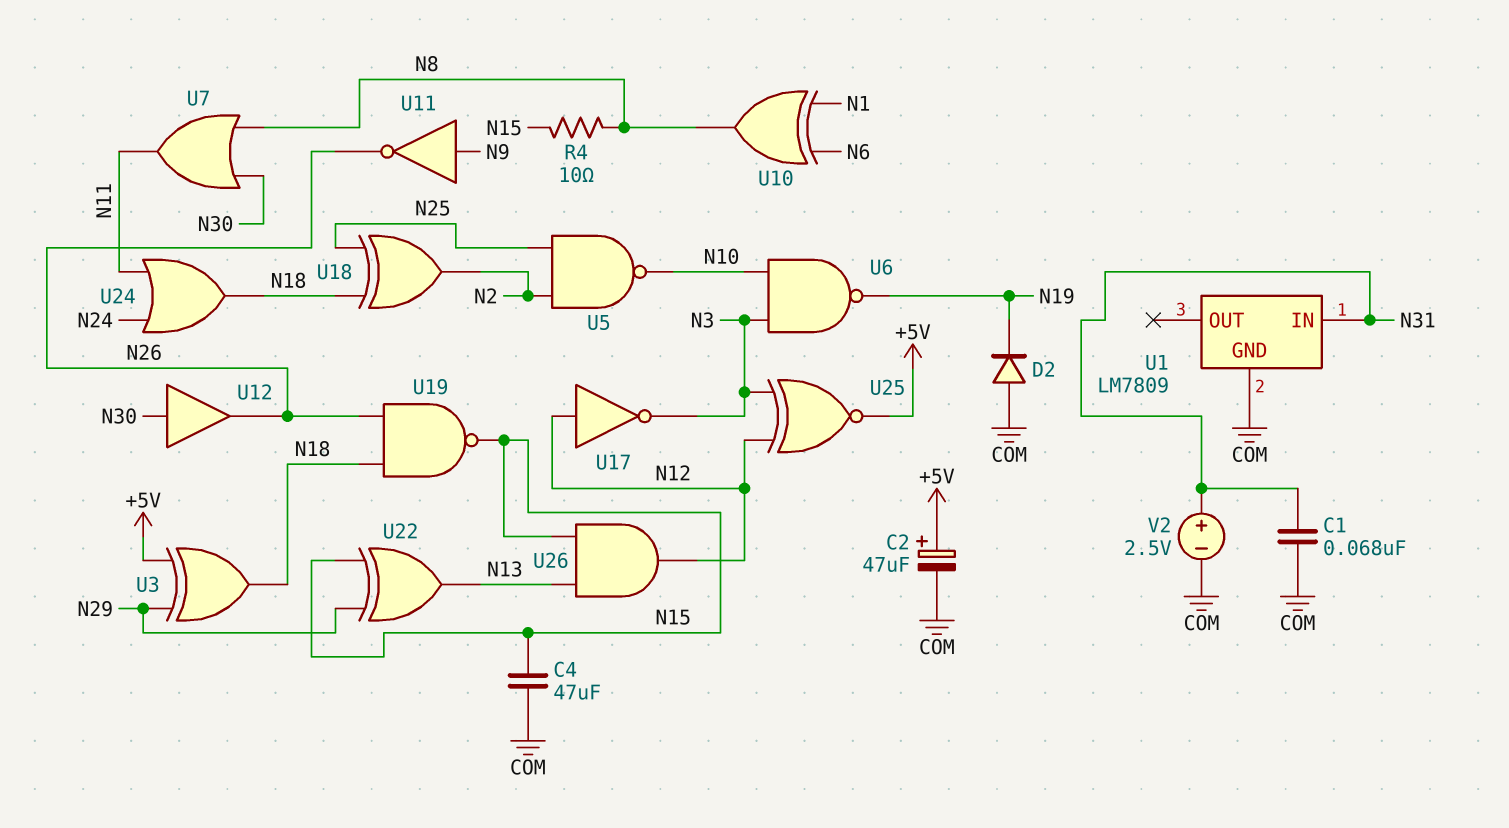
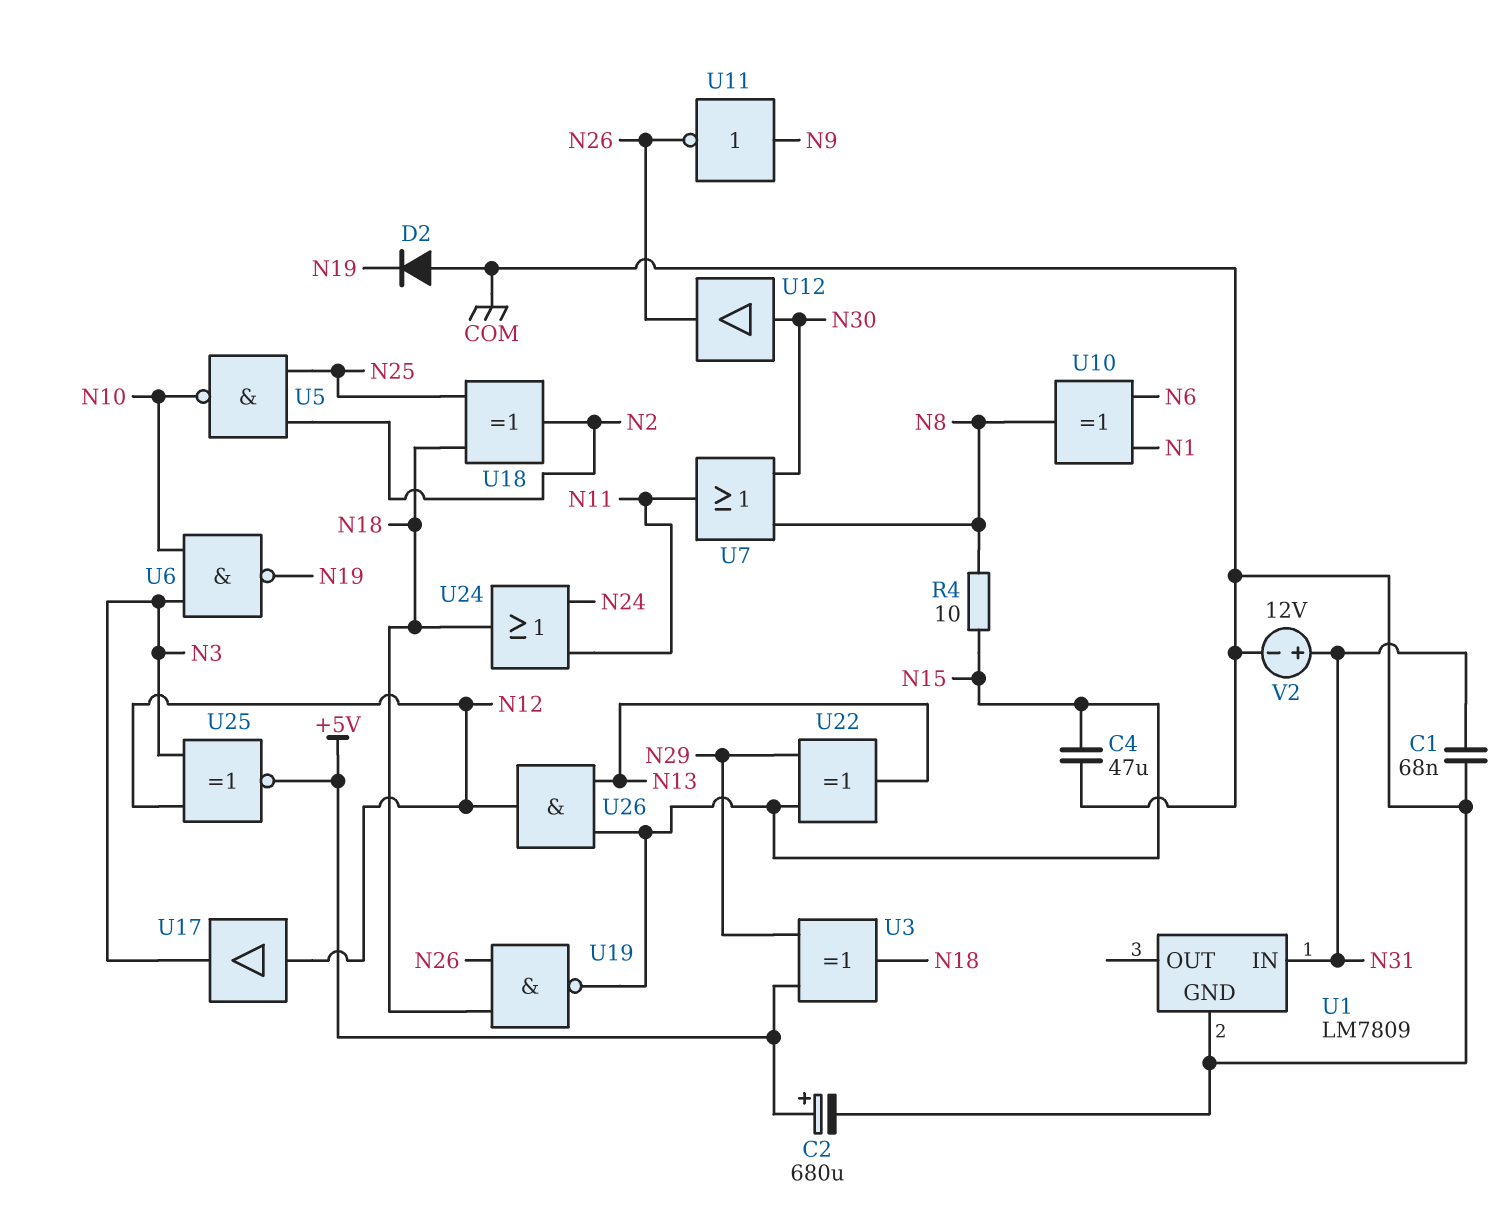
C2: 47uF (plus +5V, minus COM) -> 680uF (plus +5V, minus COM)
U17: NOT (in N12, out N3) -> buffer (in N12, out N3)
V2: 2.5V (plus N31, minus COM) -> 12V (plus N31, minus COM)

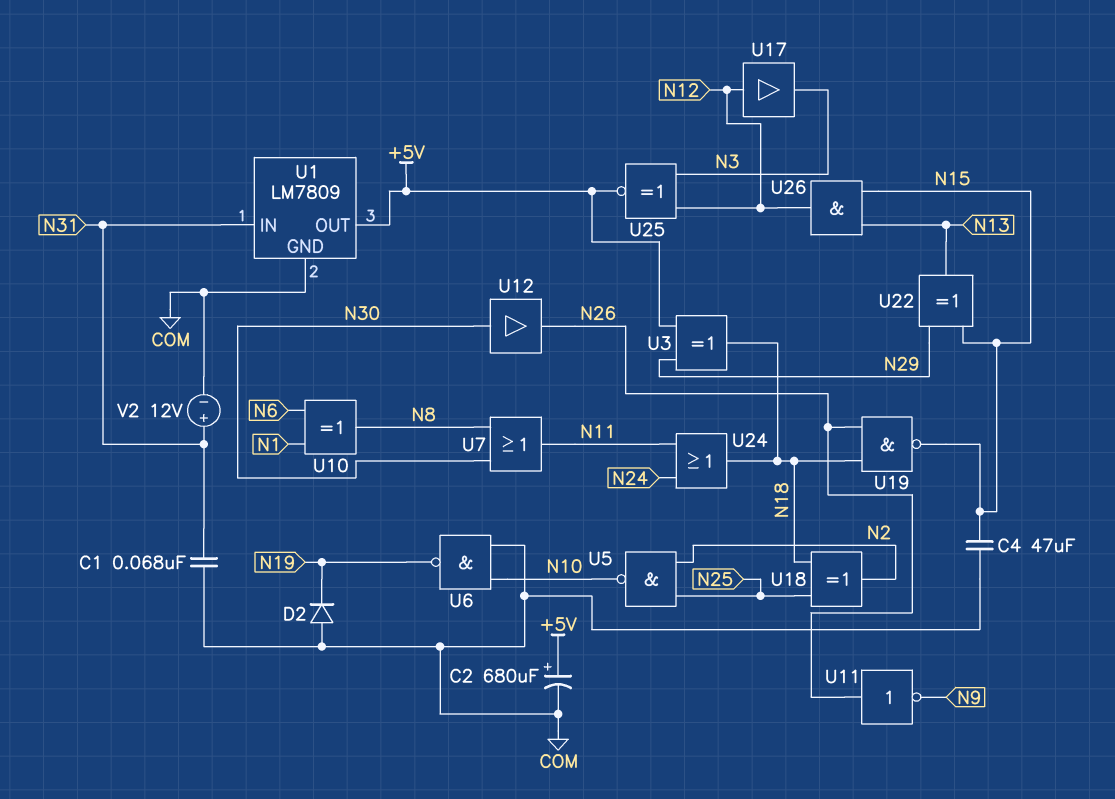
R4: 10 (N8, N15) -> none
U1 pin OUT: none -> +5V
U6: NAND (in N3, in N10, out N19) -> NAND (in COM, in N10, out N19)
U11: NOT (in N9, out N26) -> NOT (in N26, out N9)

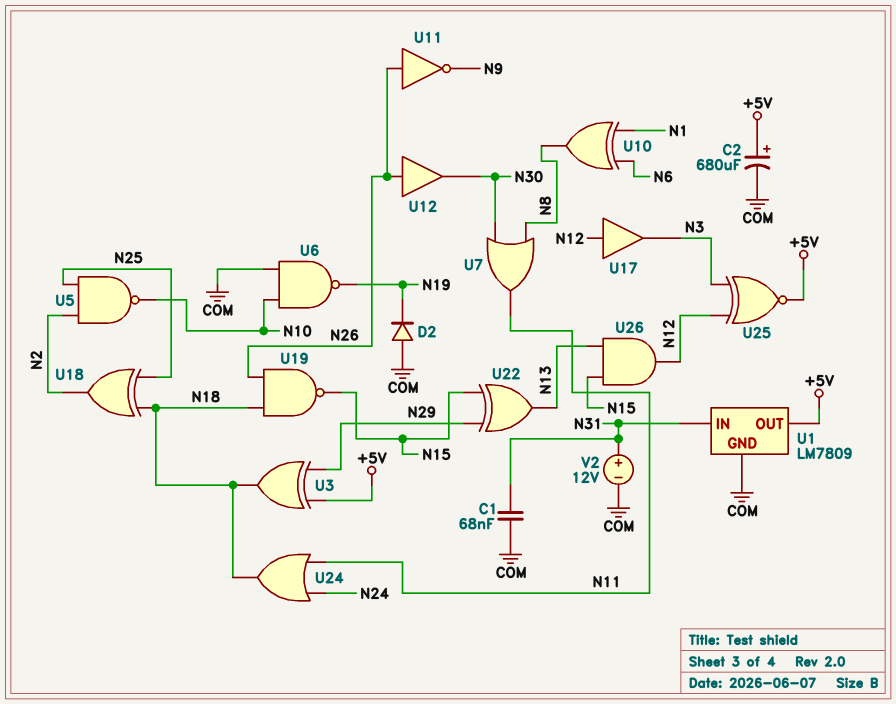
C4: 47uF (COM, N15) -> none
U12: buffer (in N30, out N26) -> buffer (in N26, out N30)

